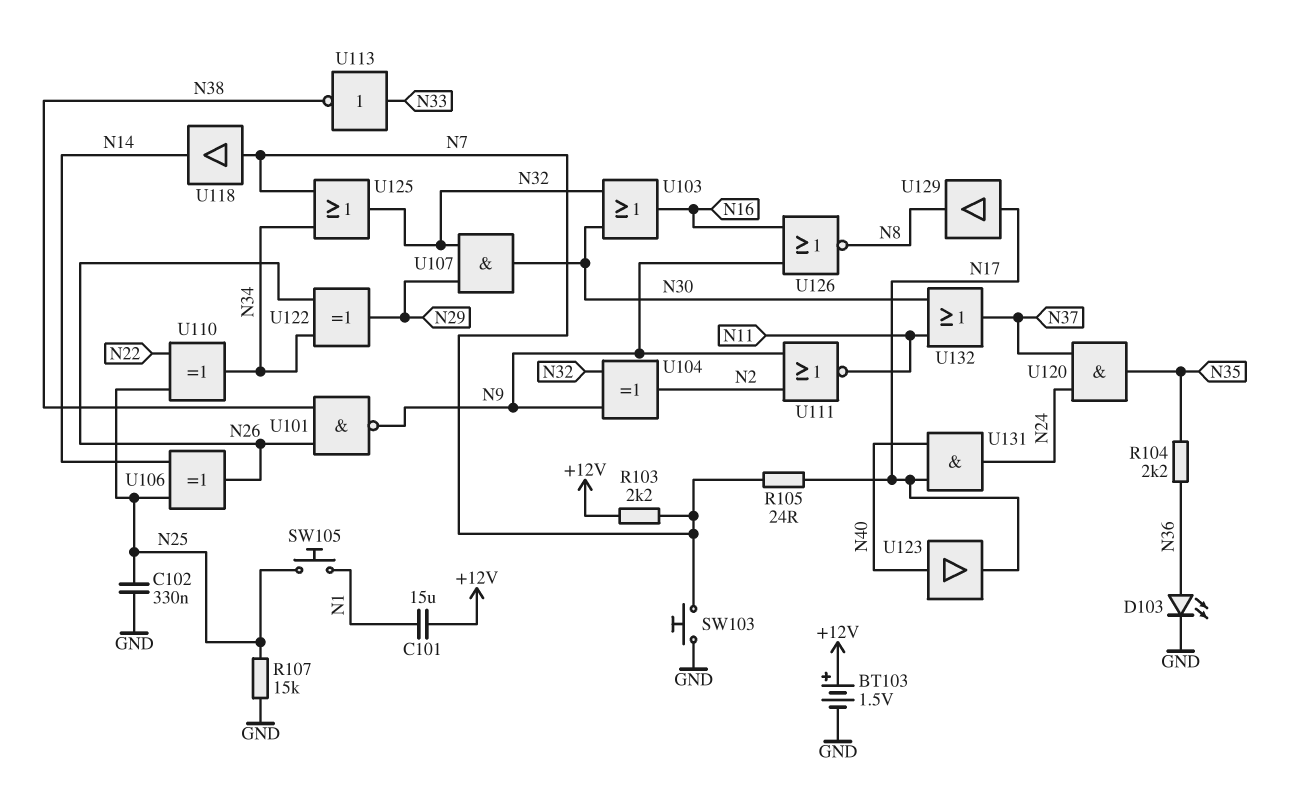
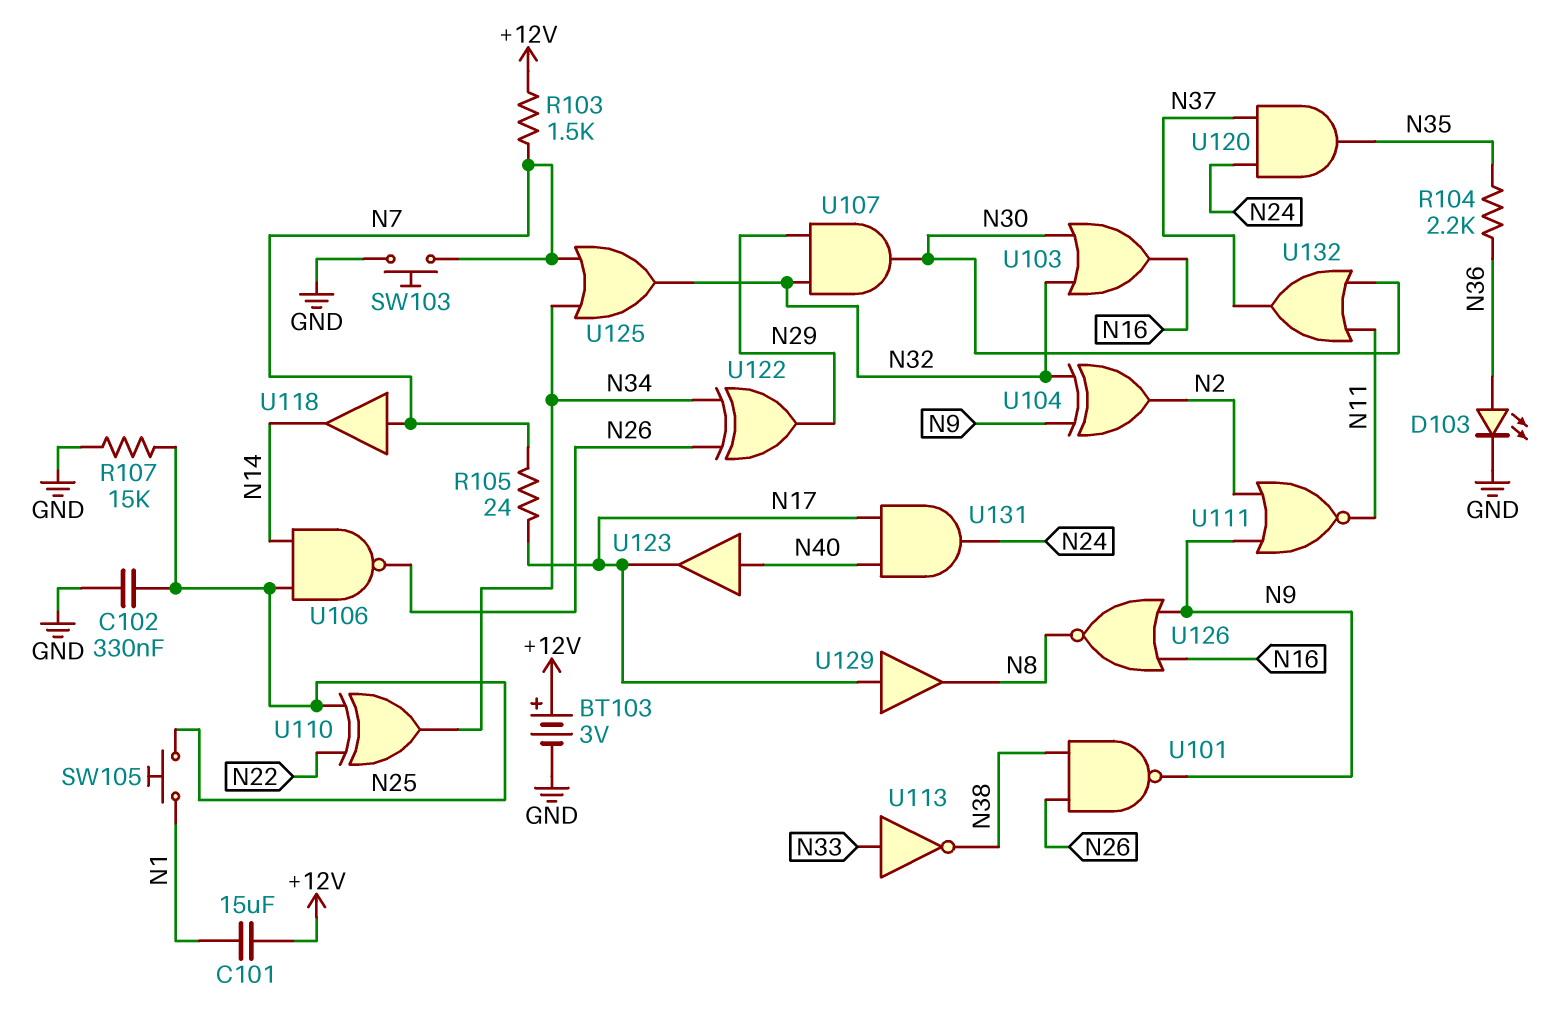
BT103: 1.5V (plus +12V, minus GND) -> 3V (plus +12V, minus GND)
R103: 2.2k (+12V, N7) -> 1.5k (+12V, N7)
U106: XOR (in N14, in N25, out N26) -> NAND (in N14, in N25, out N26)

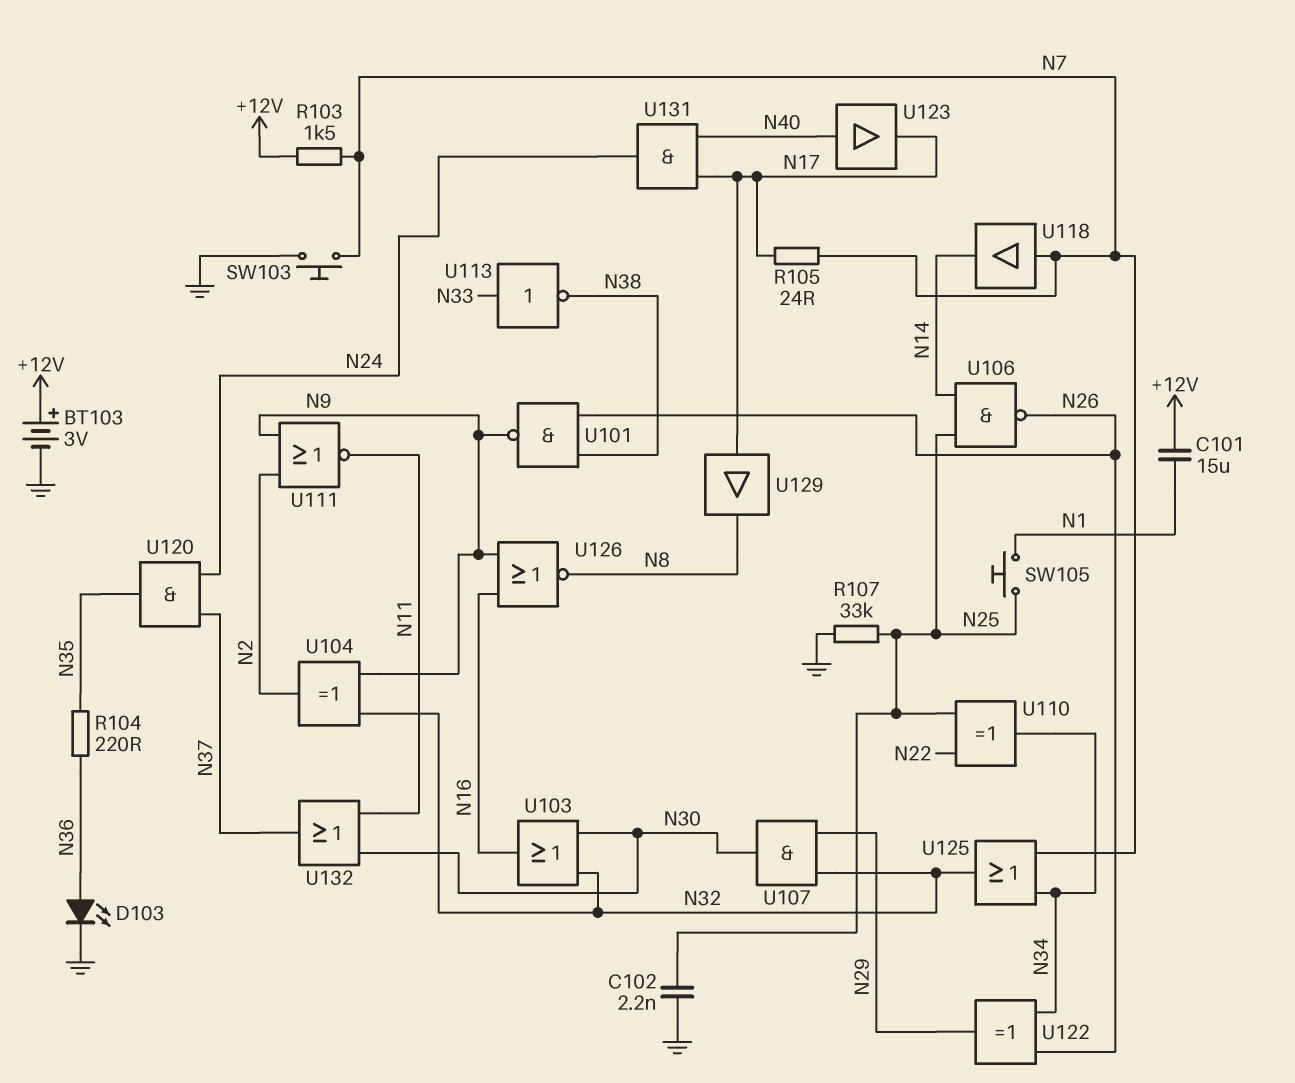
C102: 330nF (GND, N25) -> 2.2nF (GND, N25)
R104: 2.2k (N35, N36) -> 220 (N35, N36)
R107: 15k (GND, N25) -> 33k (GND, N25)

